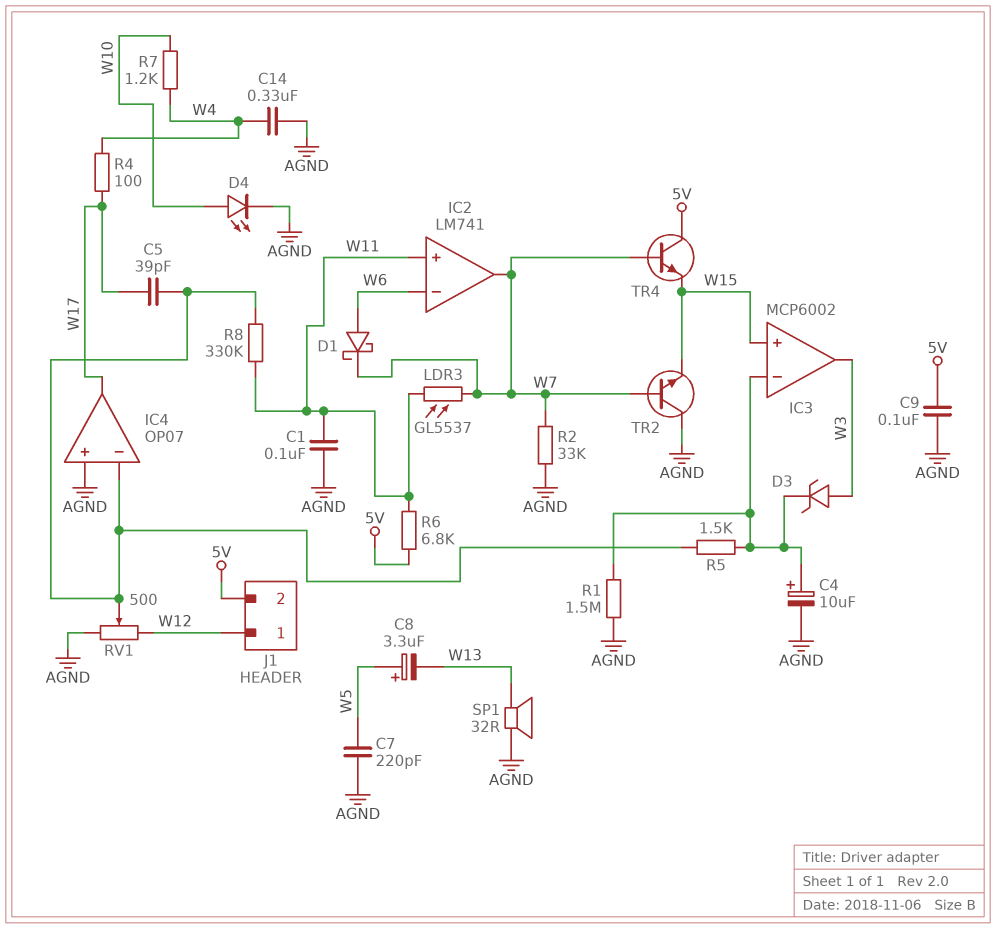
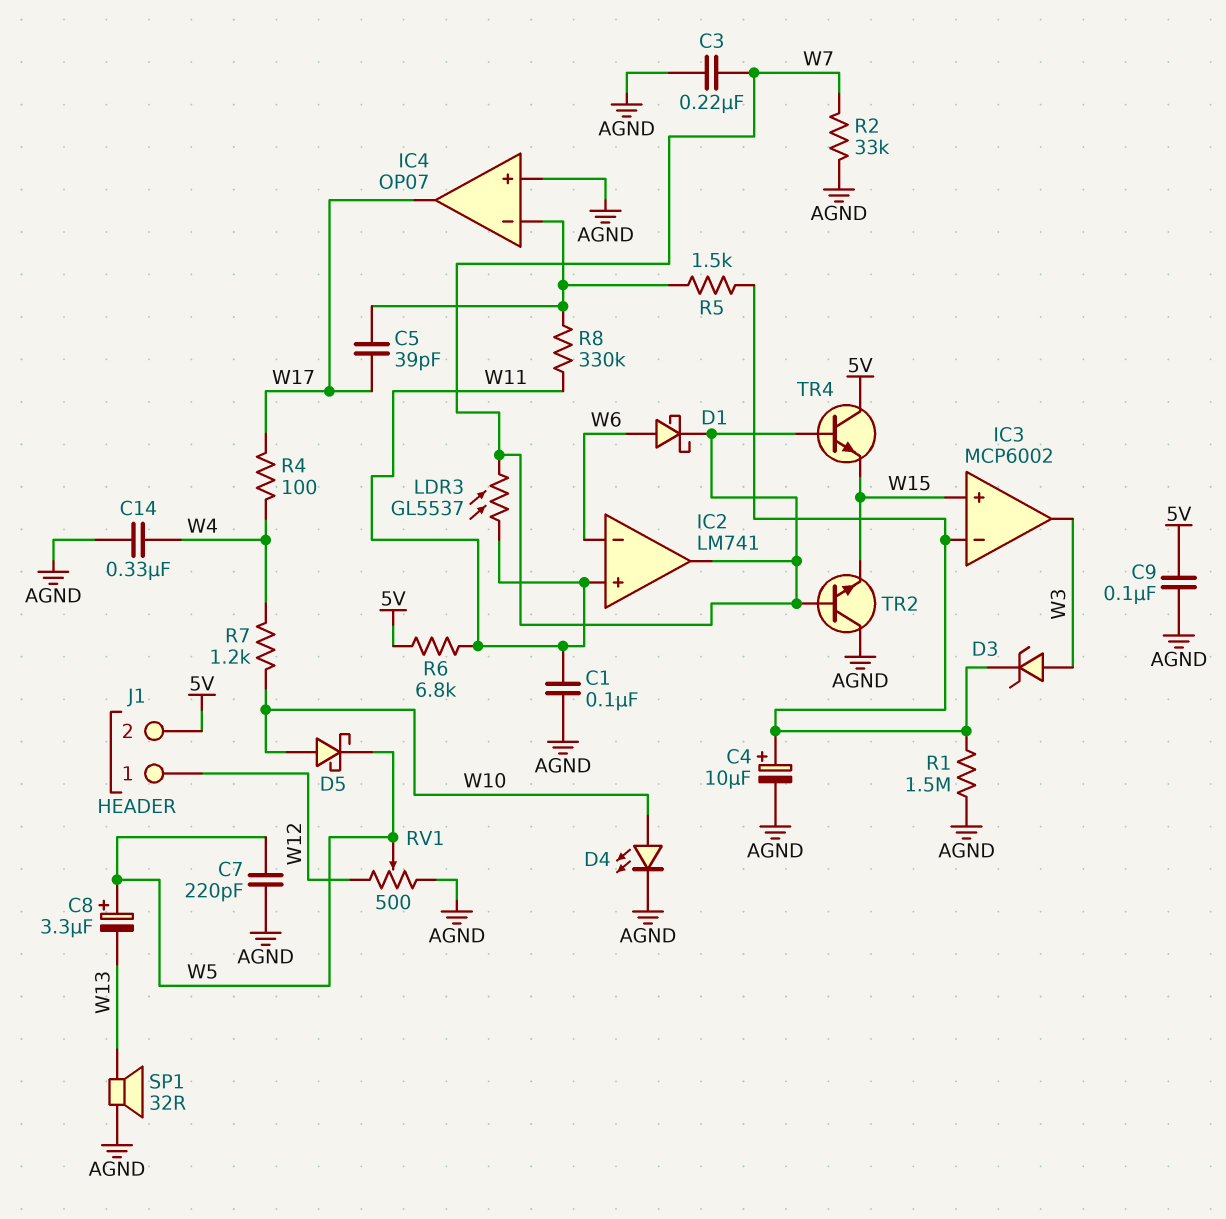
C3: none -> 220nF (AGND, W7)
D5: none -> schottky (A W10, K W5)
RV1: 500 (AGND, W12, wiper IC4/in-) -> 500 (AGND, W12, wiper W5)

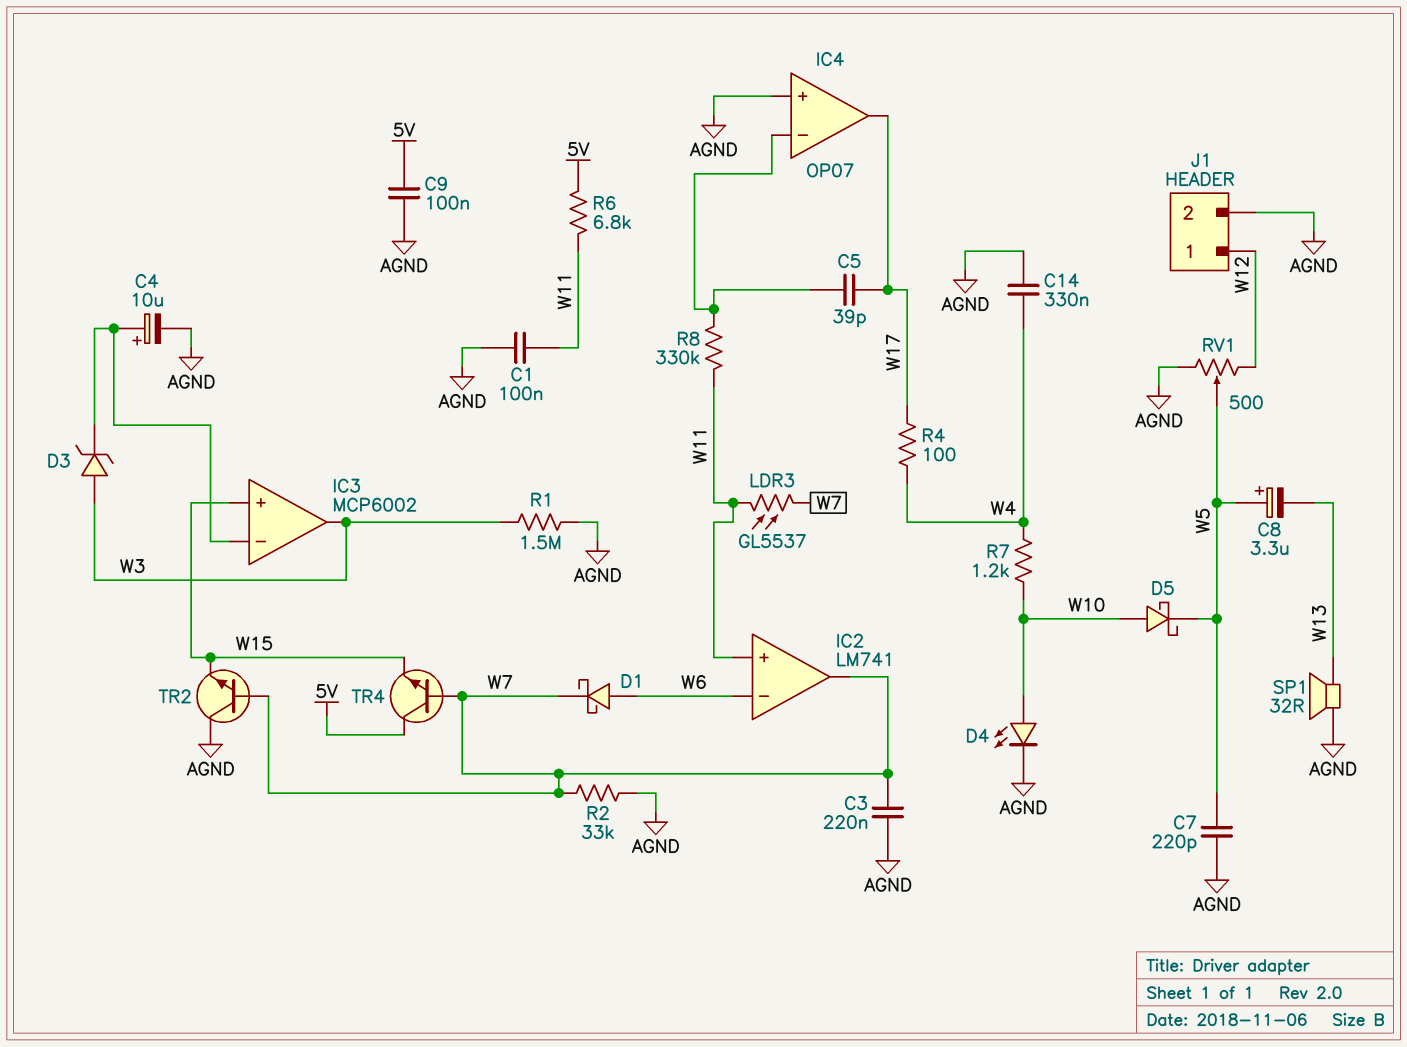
J1 pin 2: 5V -> AGND
R1: 1.5M (AGND, IC3/in-) -> 1.5M (AGND, W3)
R5: 1.5k (IC3/in-, IC4/in-) -> none

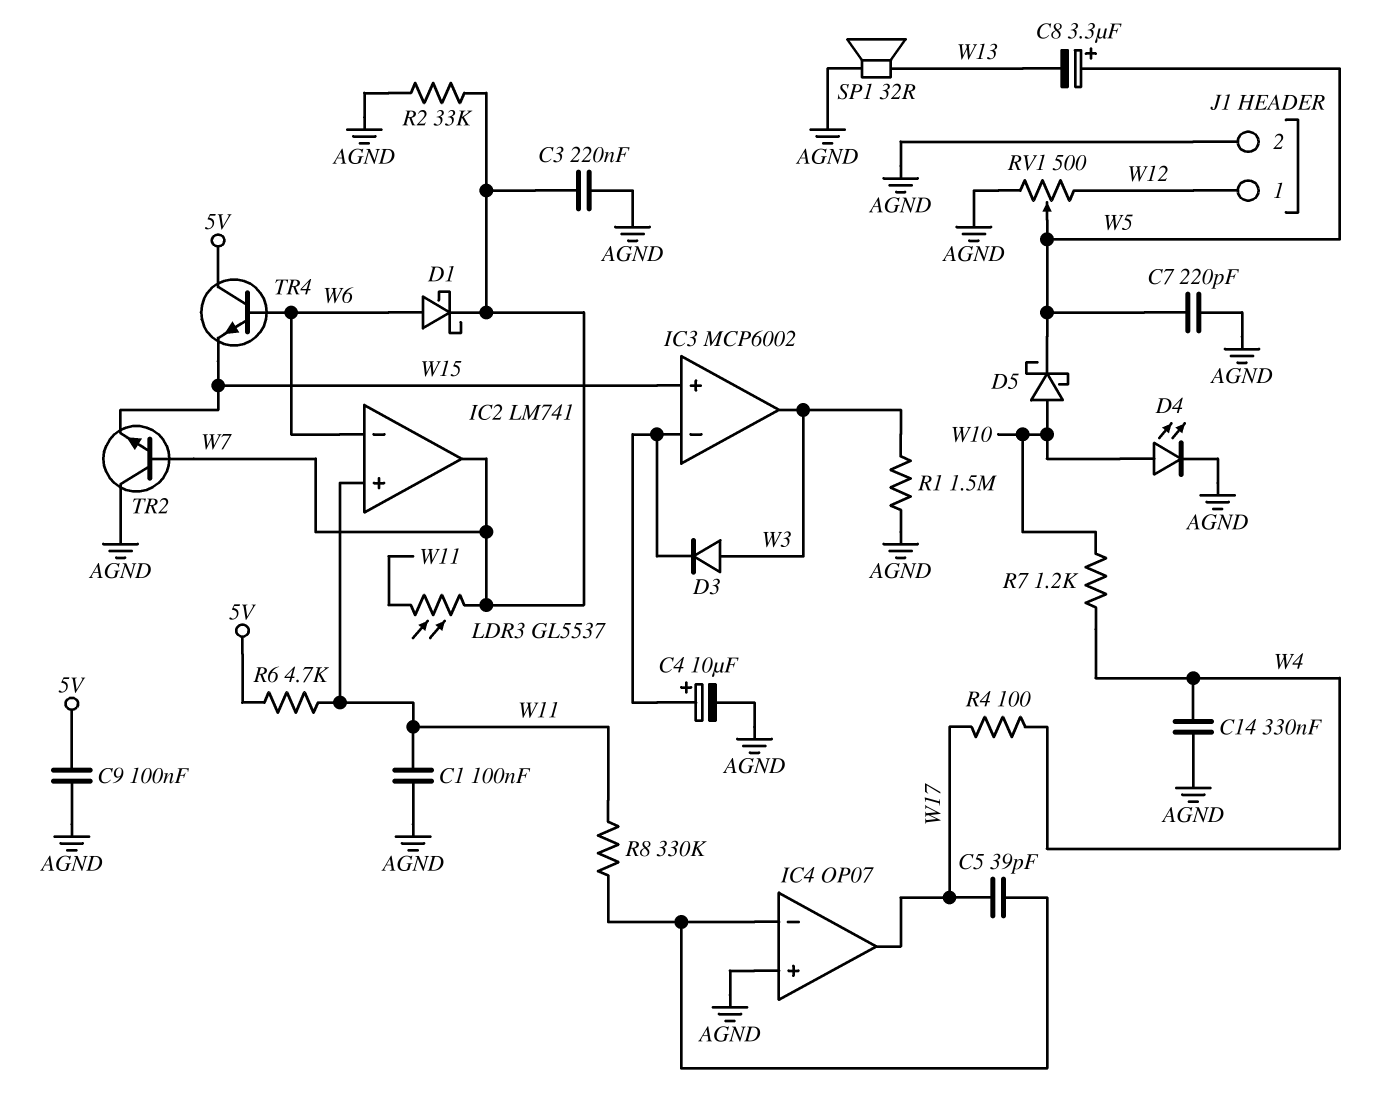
D3: zener (A W3, K IC3/in-) -> diode (A W3, K IC3/in-)
R6: 6.8k (5V, W11) -> 4.7k (5V, W11)
TR4: NPN (B W7, C 5V, E W15) -> NPN (B W6, C 5V, E W15)

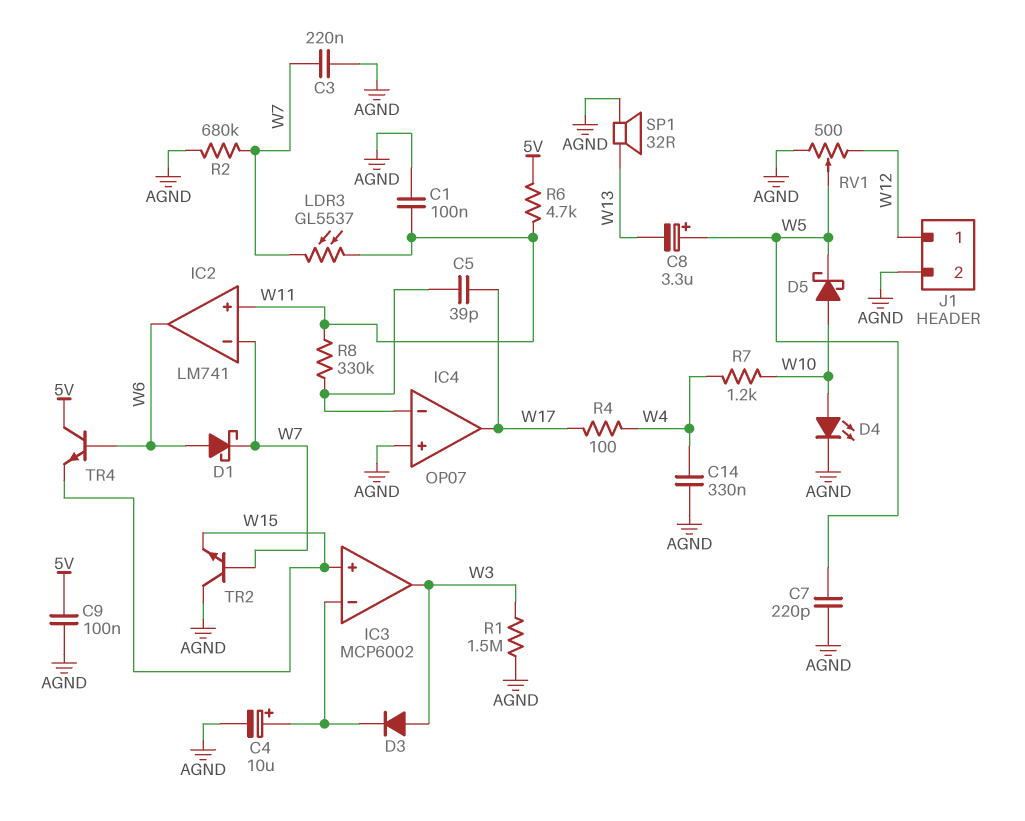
IC2 pin in-: W6 -> W7
IC2 pin out: W7 -> W6
R2: 33k (AGND, W7) -> 680k (AGND, W7)

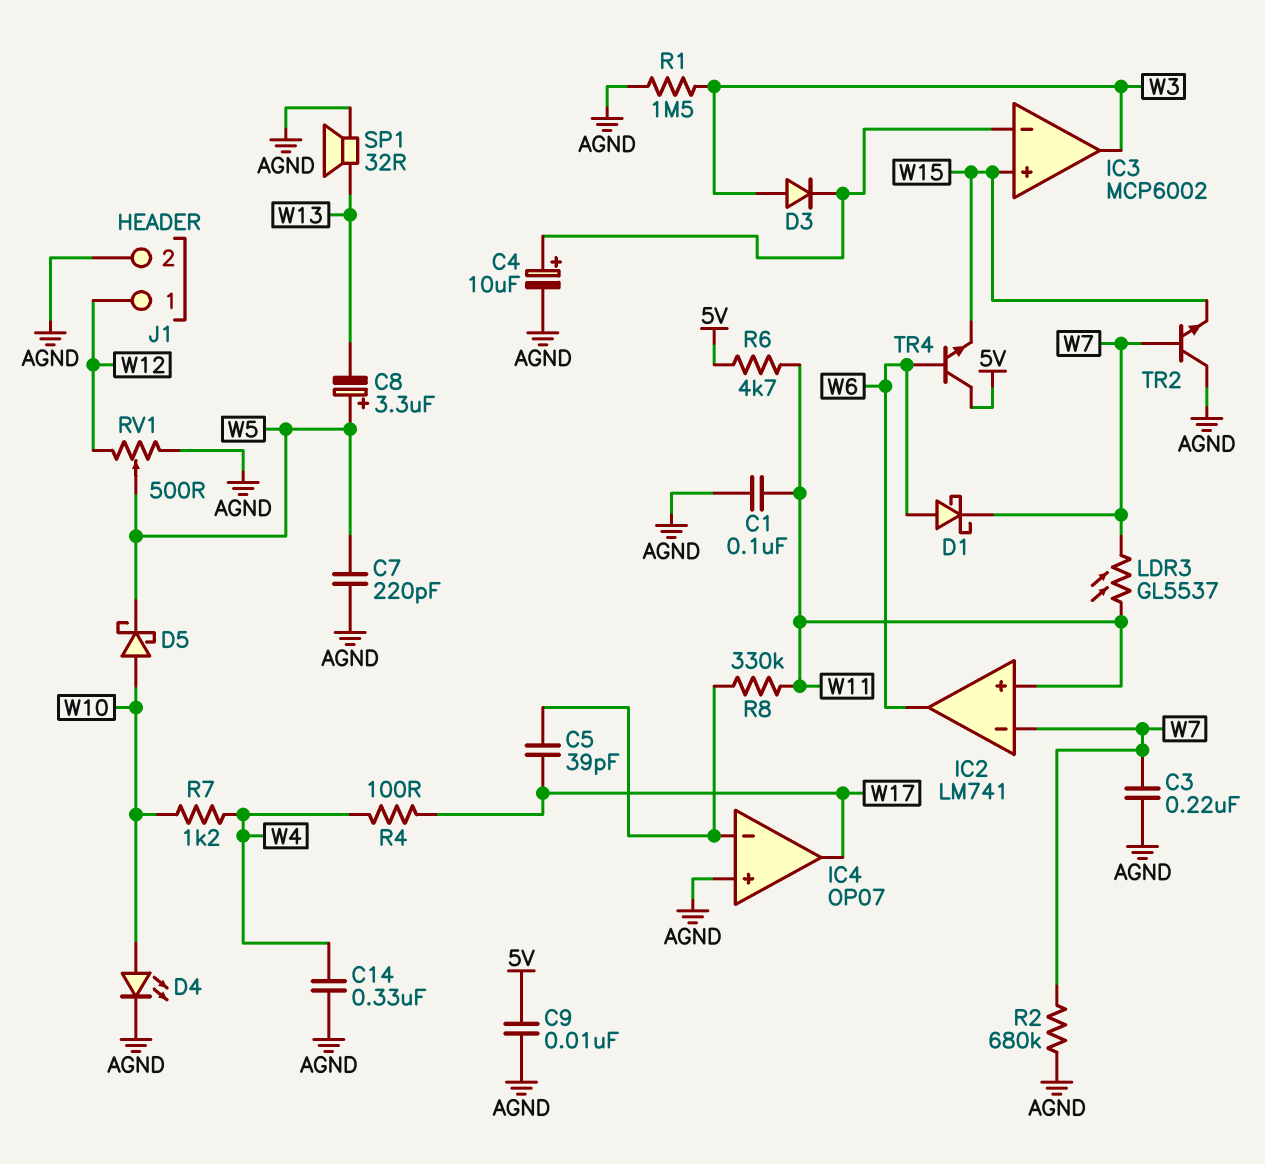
C9: 100nF (5V, AGND) -> 10nF (5V, AGND)

